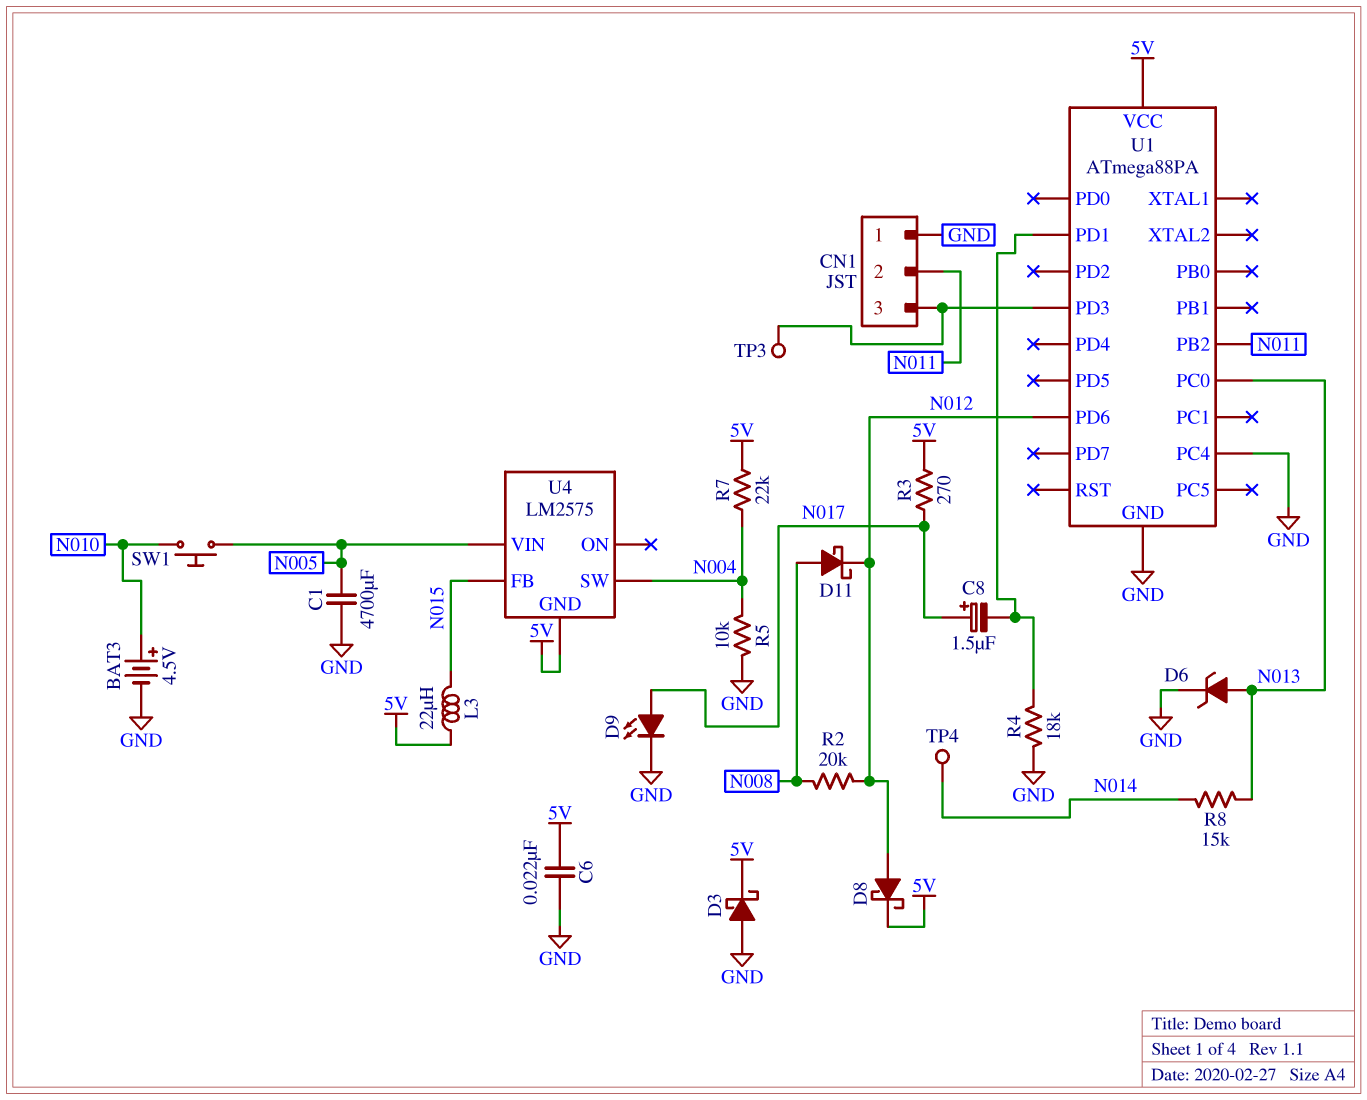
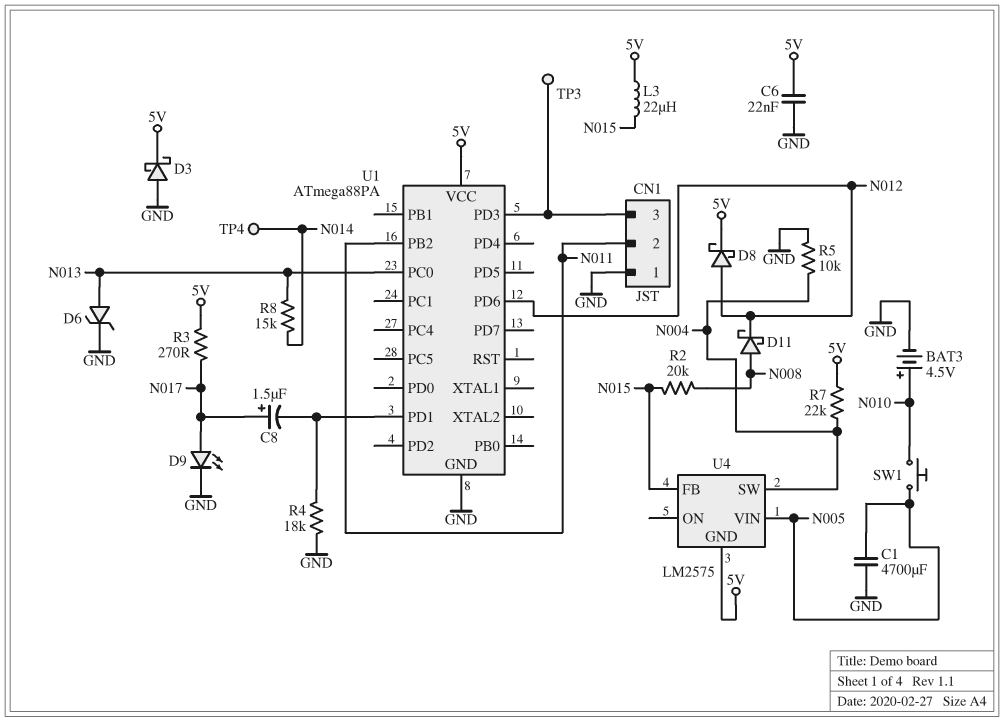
R2: 20k (N008, N012) -> 20k (N008, N015)
U1 pin PC4: GND -> none

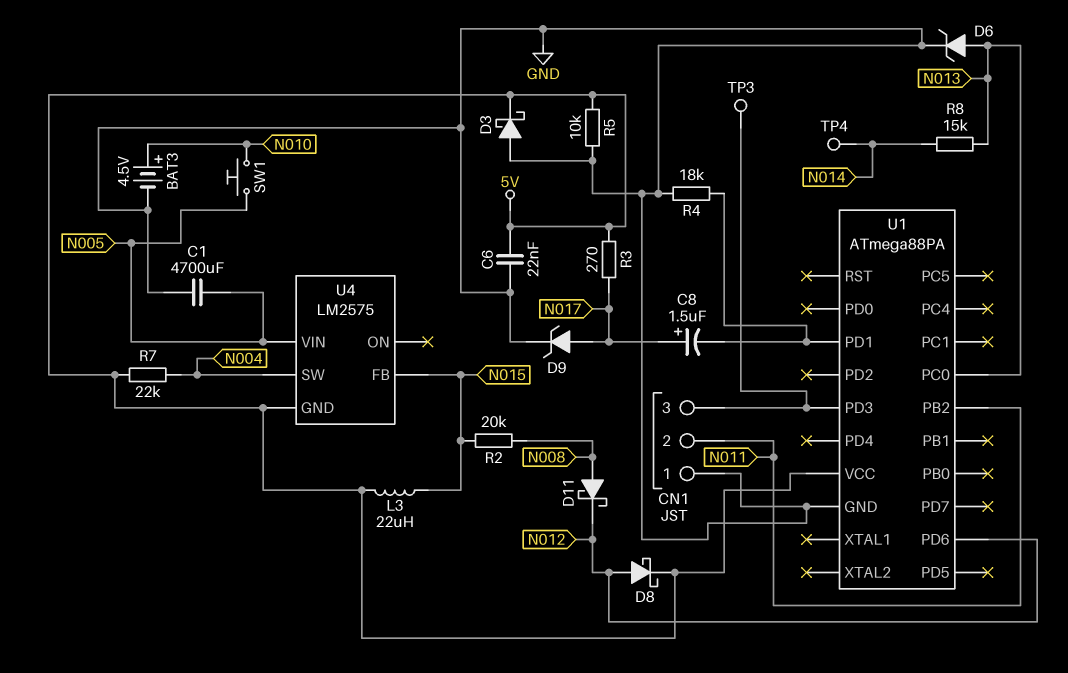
D9: LED (A N017, K GND) -> zener (A N017, K GND)
R5: 10k (GND, N004) -> 10k (5V, GND)

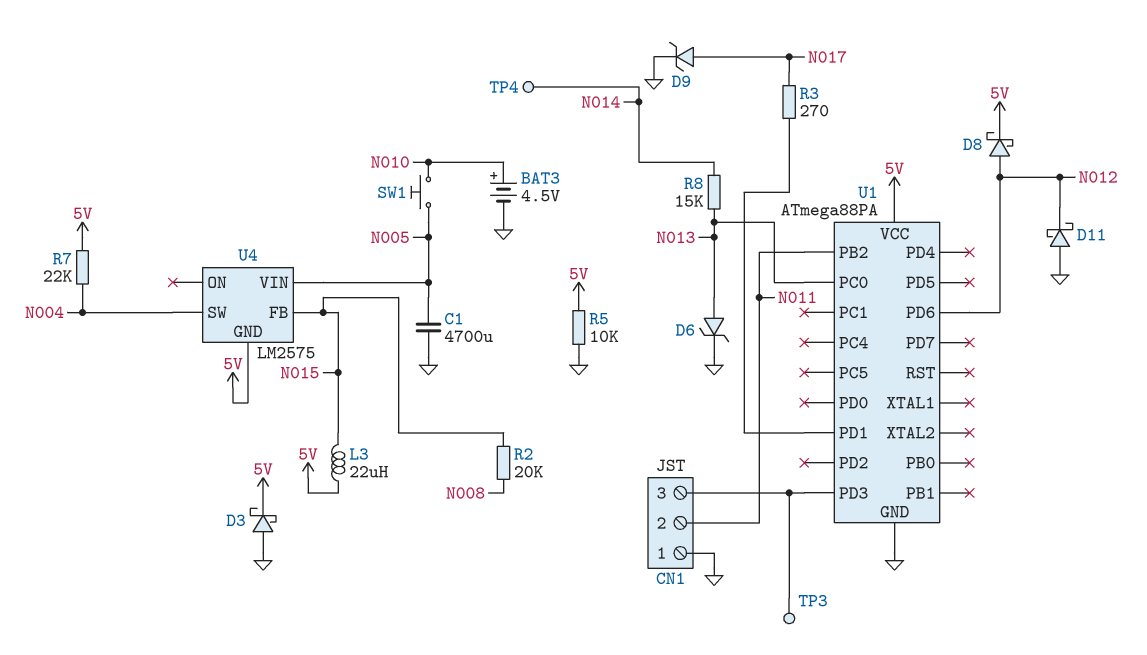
C6: 22nF (5V, GND) -> none
C8: 1.5uF (plus N017, minus U1/PD1) -> none
D11: schottky (A N008, K N012) -> schottky (A GND, K N012)
R3: 270 (5V, N017) -> 270 (N017, U1/PD1)
R4: 18k (GND, U1/PD1) -> none

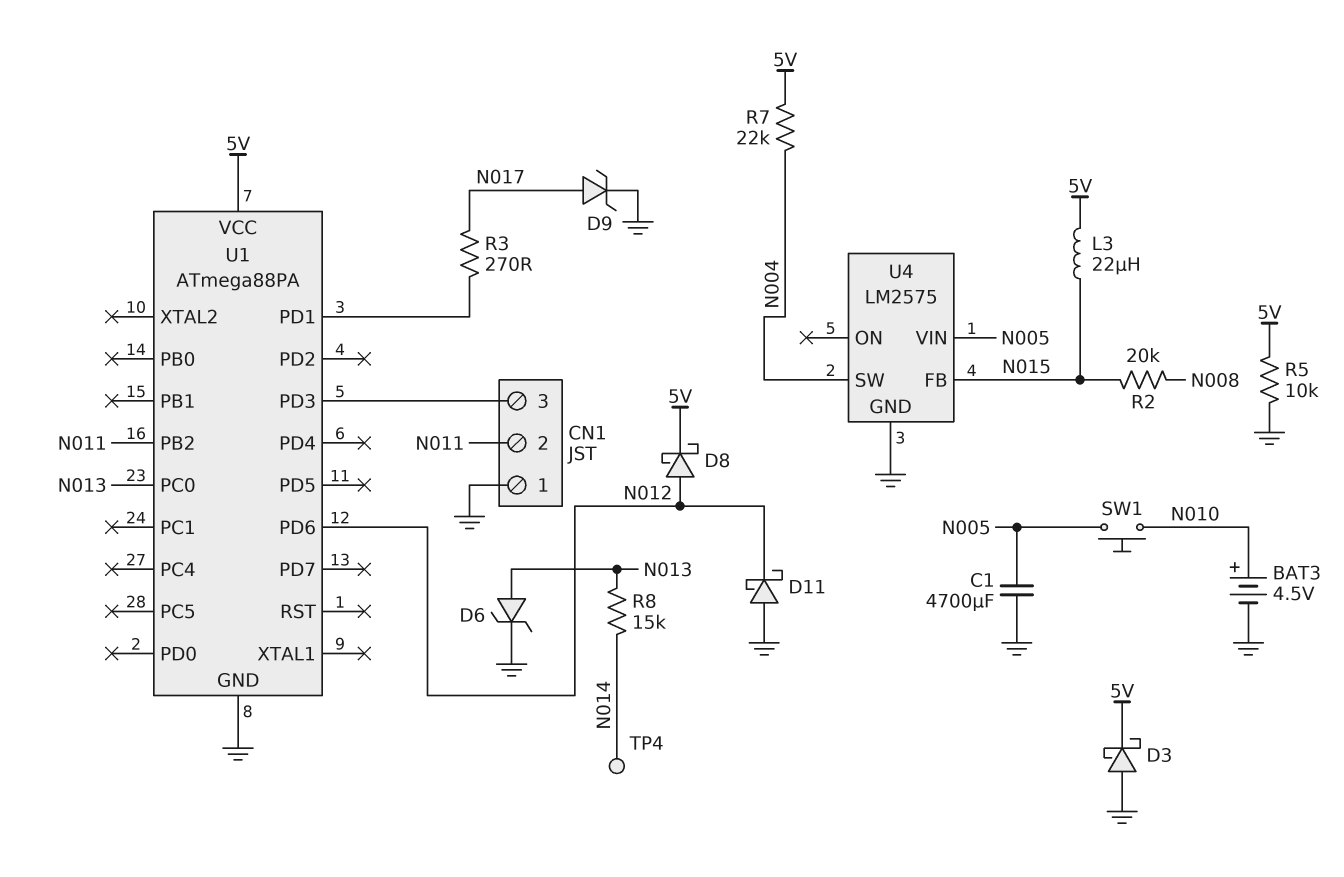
TP3: test point (CN1/3) -> none
U4 pin GND: 5V -> GND

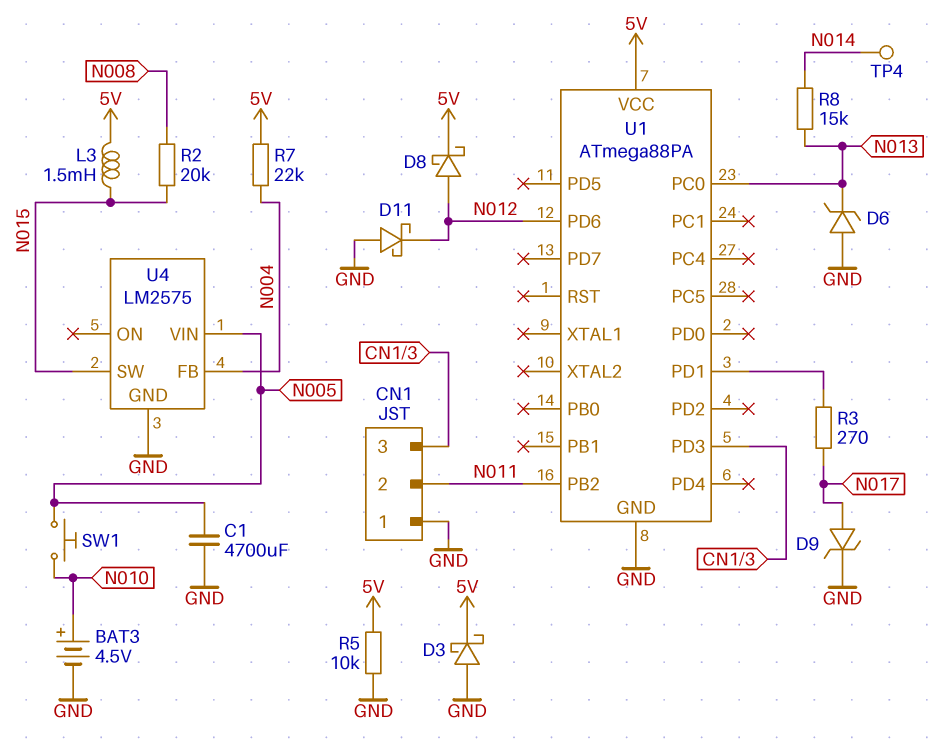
D6: zener (A N013, K GND) -> zener (A GND, K N013)
L3: 22uH (5V, N015) -> 1.5mH (5V, N015)
U4 pin FB: N015 -> N004
U4 pin SW: N004 -> N015

